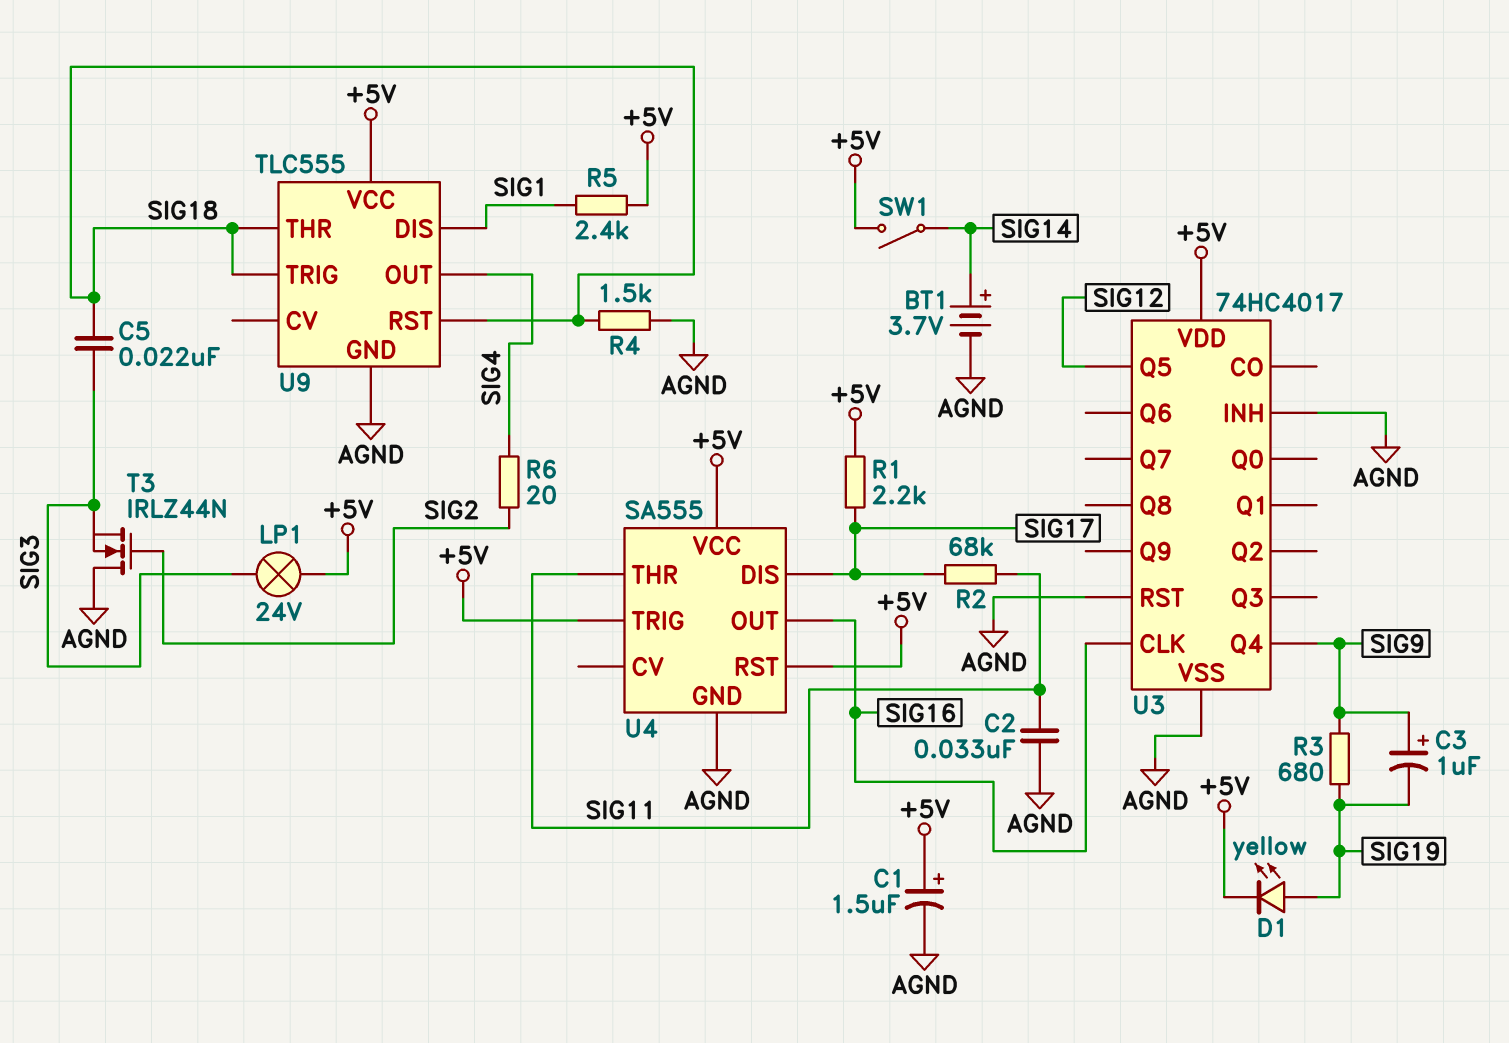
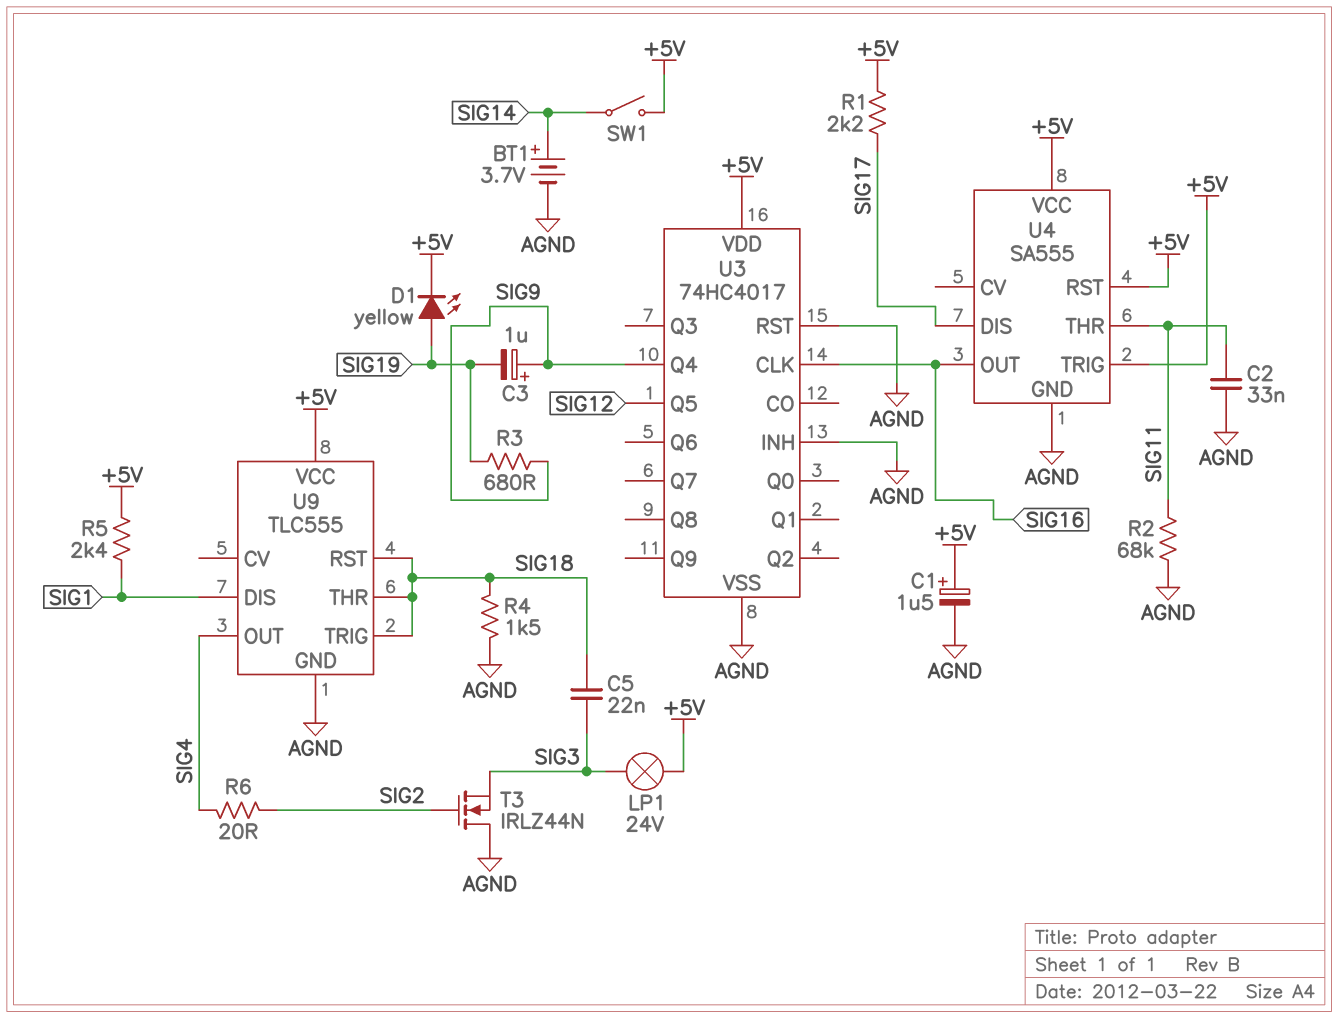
R2: 68k (SIG11, SIG17) -> 68k (AGND, SIG11)

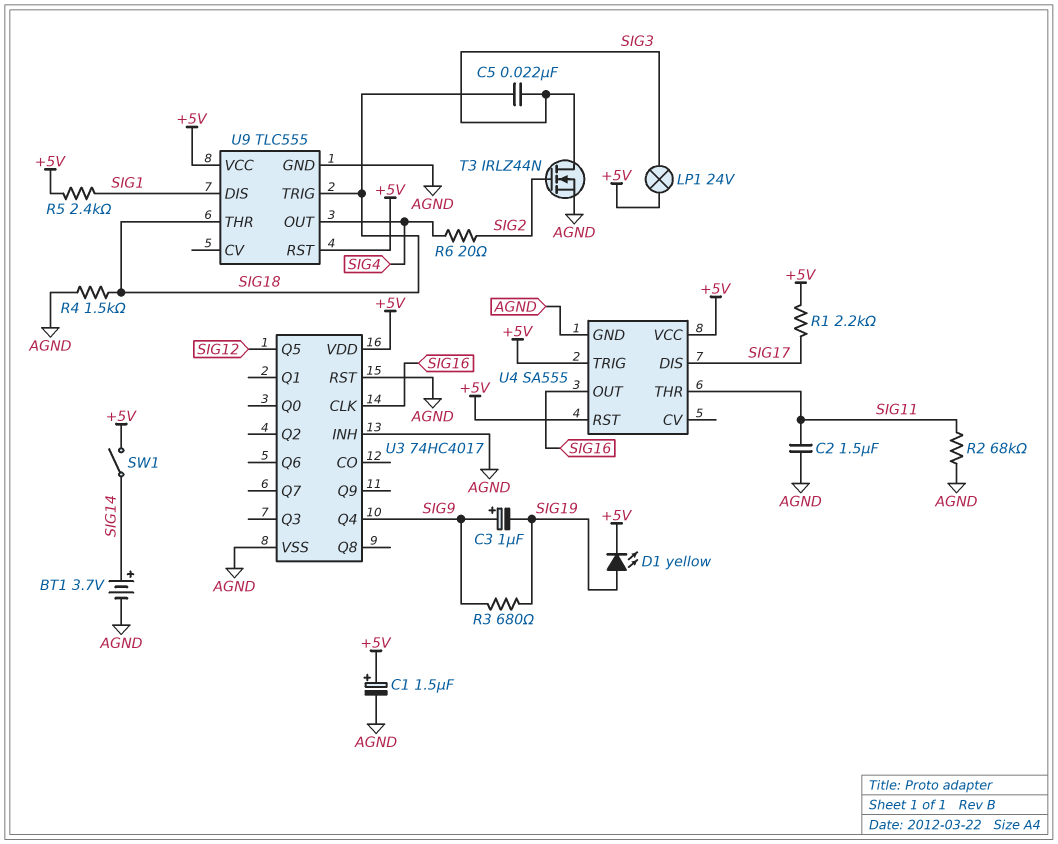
C2: 33nF (AGND, SIG11) -> 1.5uF (AGND, SIG11)
T3: NMOS IRLZ44N (G SIG2, D AGND, S SIG3) -> NMOS IRLZ44N (G SIG2, D SIG3, S AGND)
U9 pin RST: SIG18 -> +5V

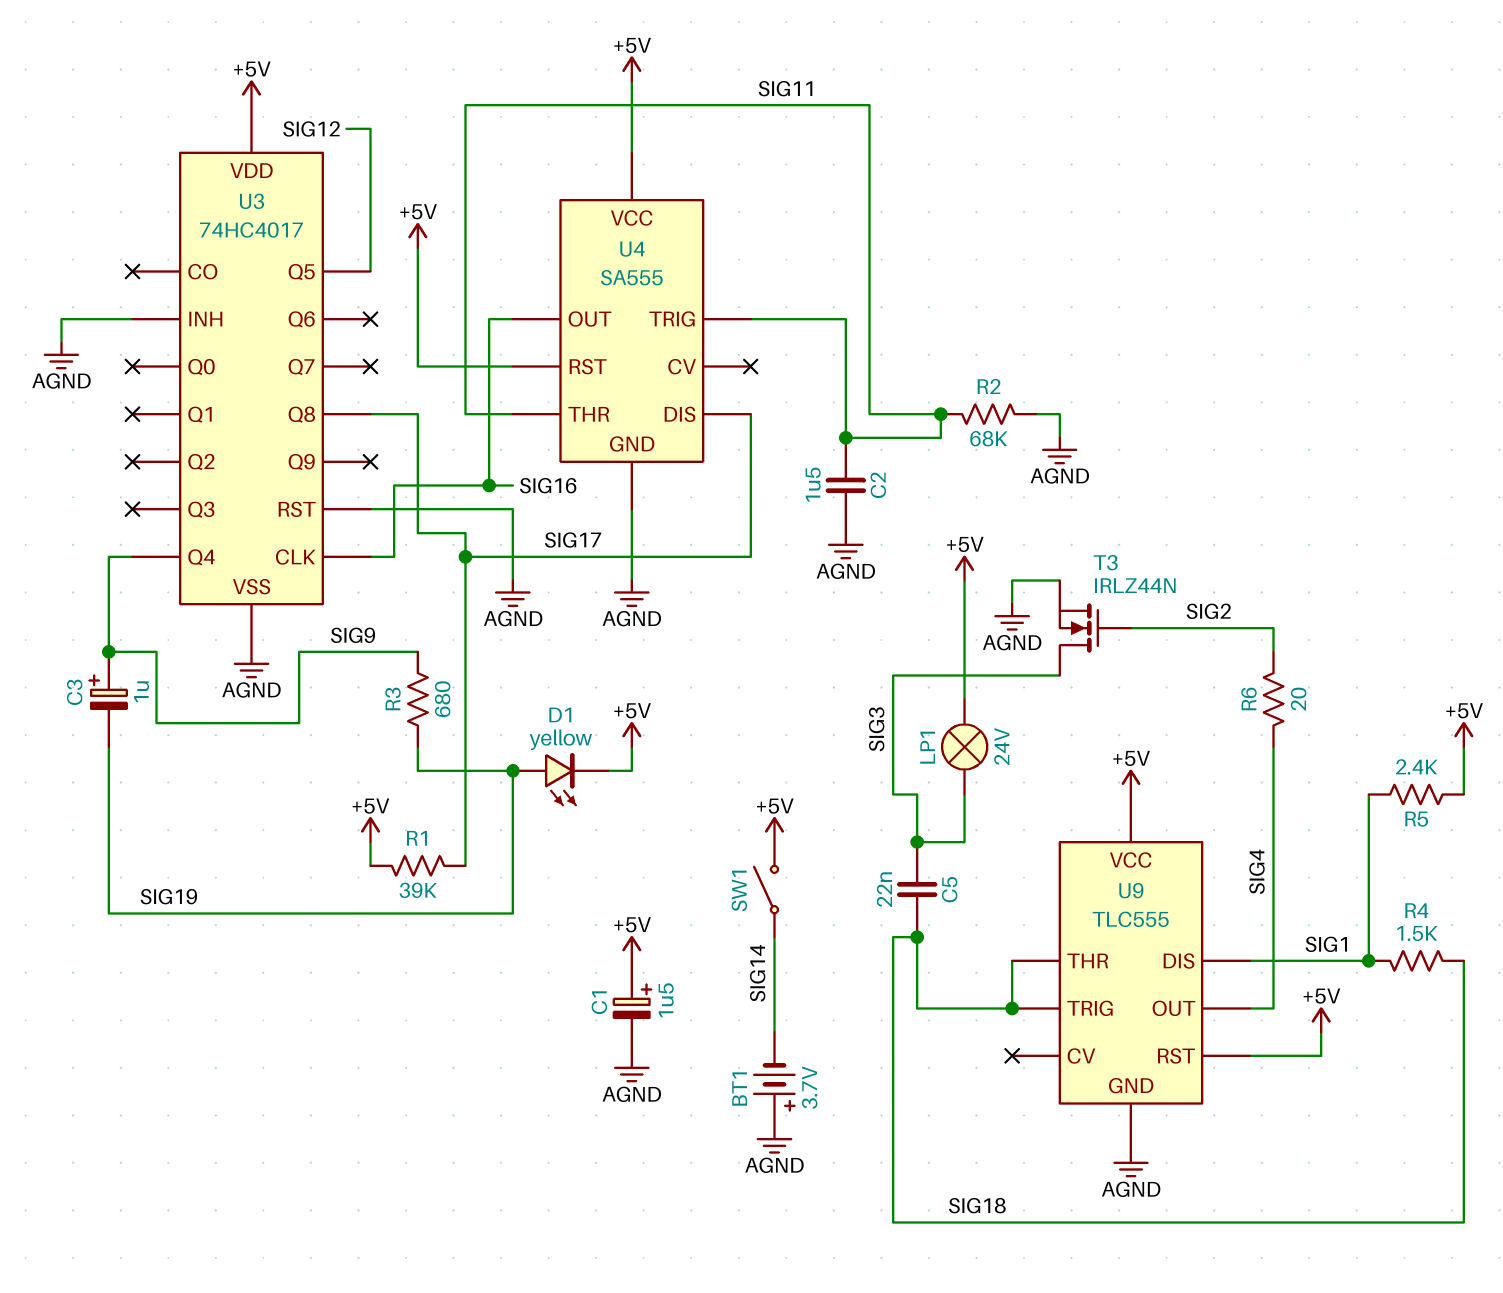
BT1: 3.7V (plus SIG14, minus AGND) -> 3.7V (plus AGND, minus SIG14)
R1: 2.2k (+5V, SIG17) -> 39k (+5V, SIG17)
R4: 1.5k (AGND, SIG18) -> 1.5k (SIG1, SIG18)
U3 pin Q8: none -> SIG17
U4 pin TRIG: +5V -> SIG11

